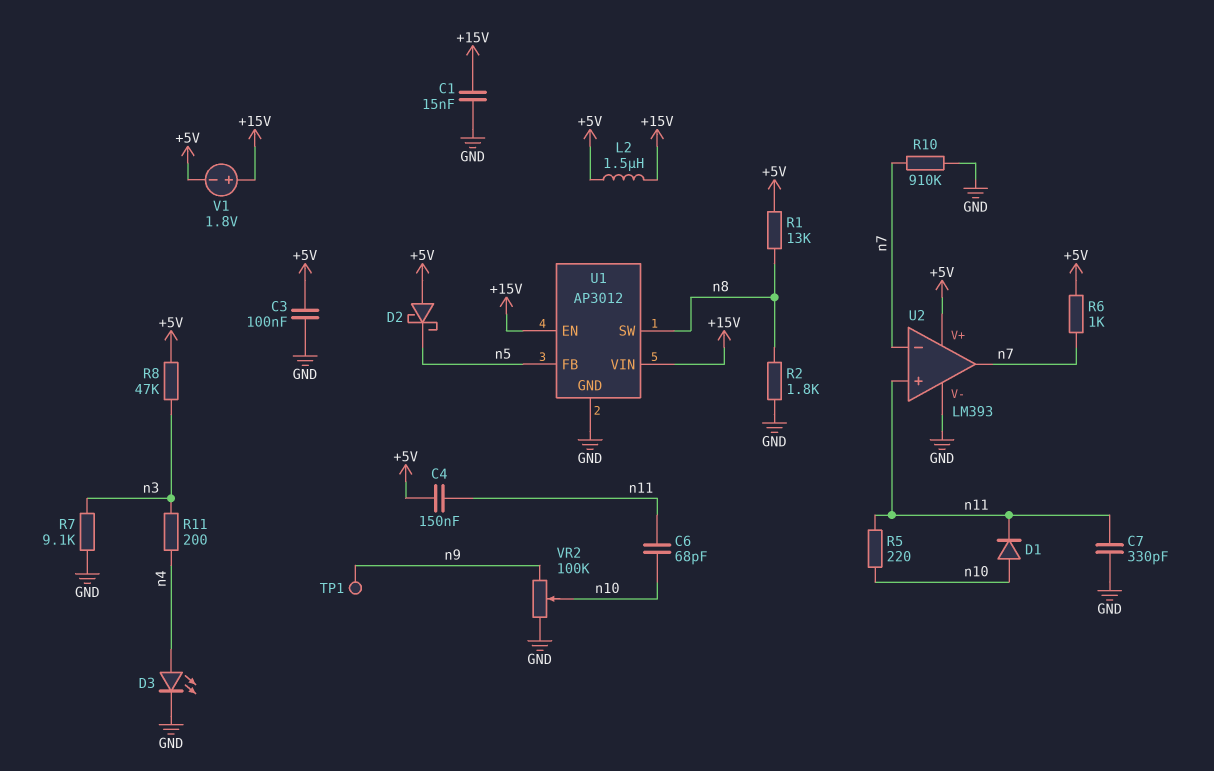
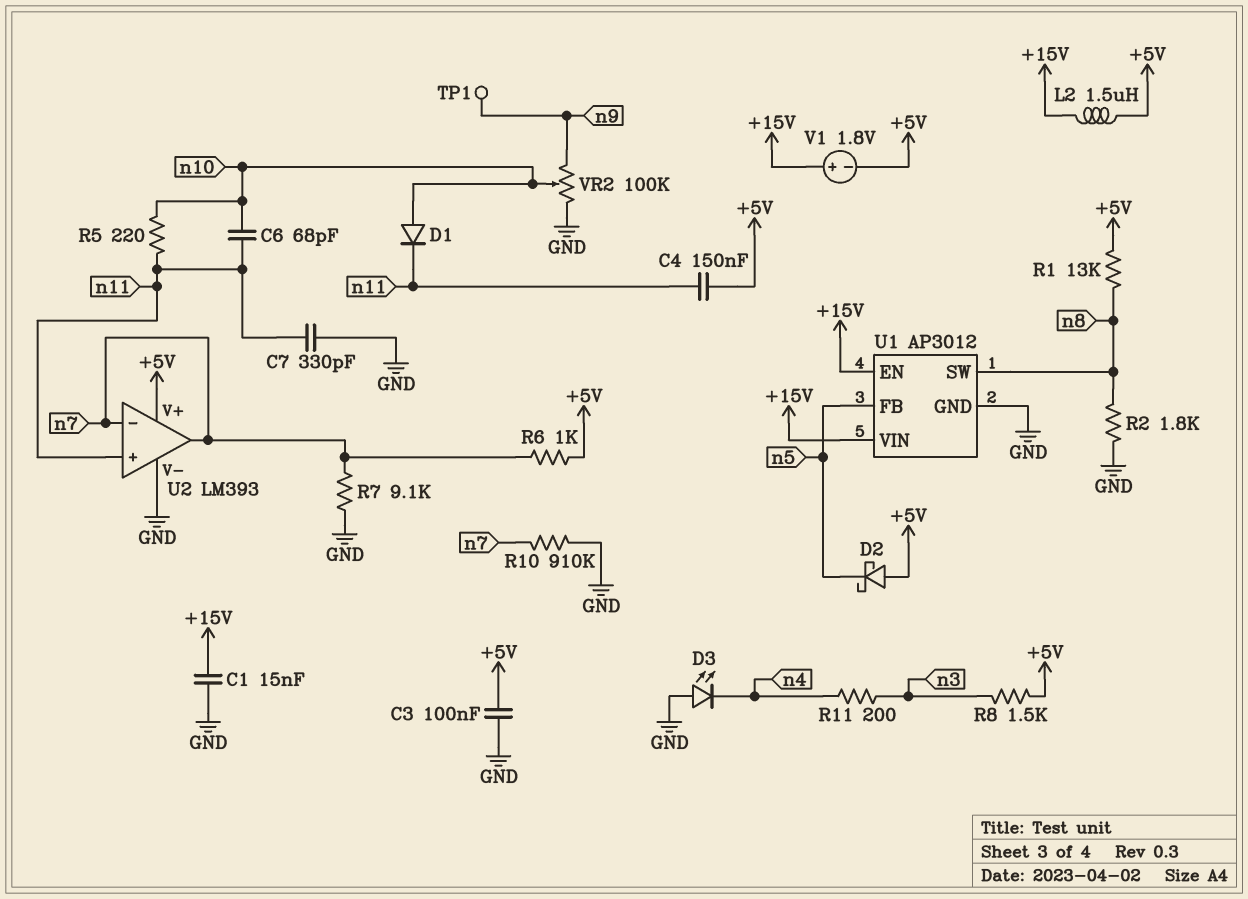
D3: LED (A n4, K GND) -> LED (A GND, K n4)
R7: 9.1k (GND, n3) -> 9.1k (GND, n7)
R8: 47k (+5V, n3) -> 1.5k (+5V, n3)

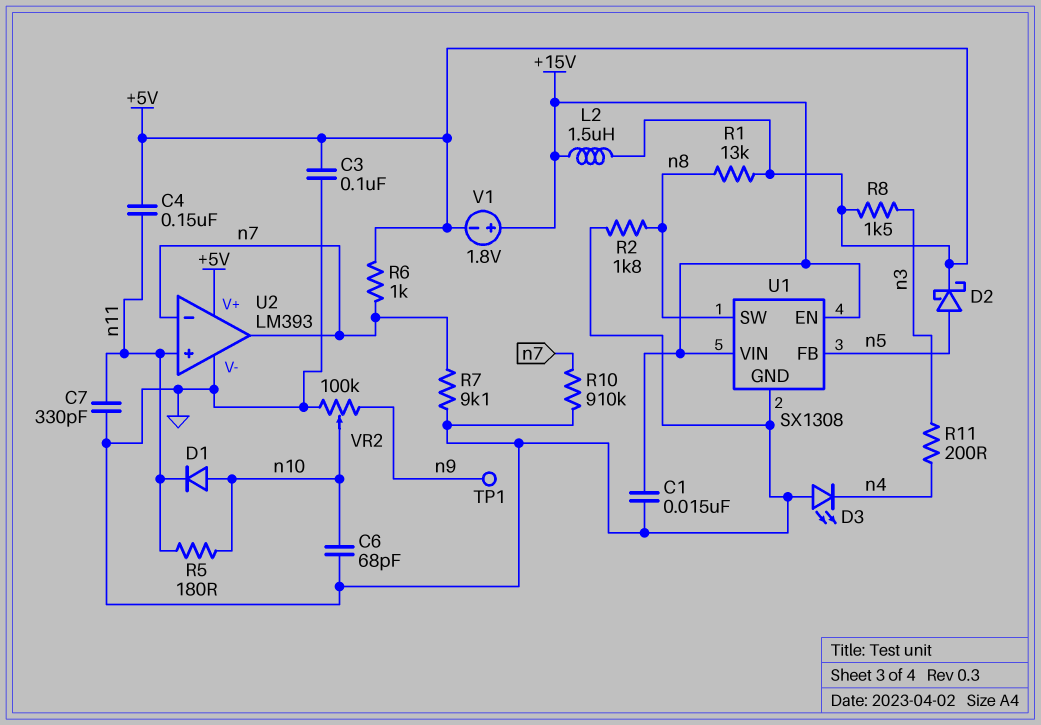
C6: 68pF (n10, n11) -> 68pF (GND, n10)
D2: schottky (A +5V, K n5) -> schottky (A n5, K +5V)
R5: 220 (n10, n11) -> 180 (n10, n11)
U1: AP3012 -> SX1308

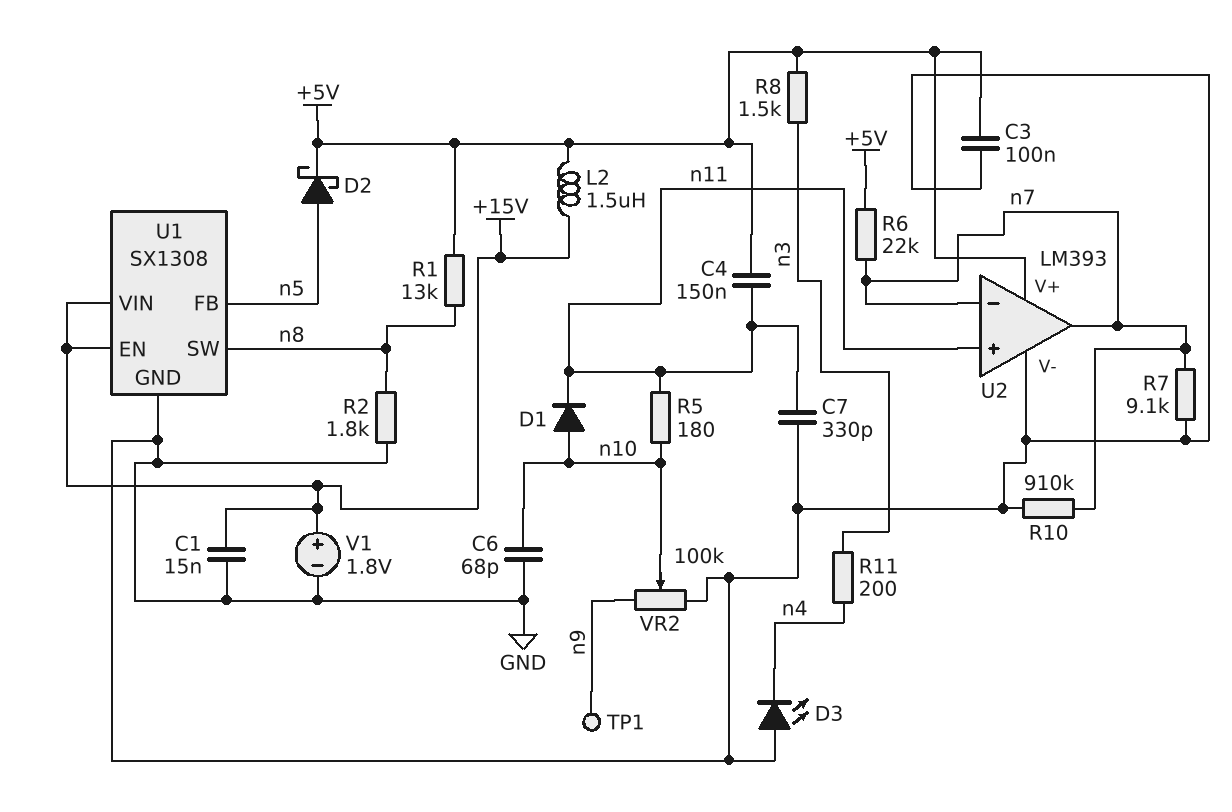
R6: 1k (+5V, n7) -> 22k (+5V, n7)
V1: 1.8V (plus +15V, minus +5V) -> 1.8V (plus +15V, minus GND)

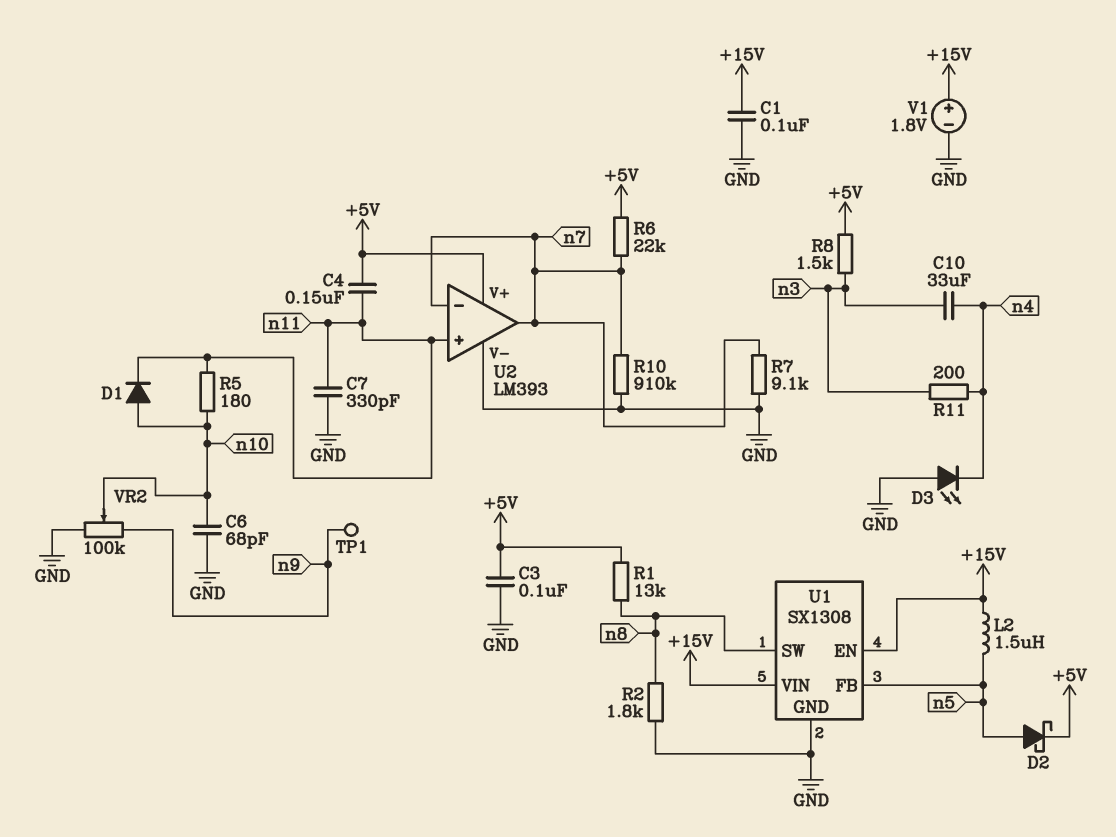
C1: 15nF (+15V, GND) -> 100nF (+15V, GND)
C10: none -> 33uF (n3, n4)
L2: 1.5uH (+5V, +15V) -> 1.5uH (+15V, n5)

